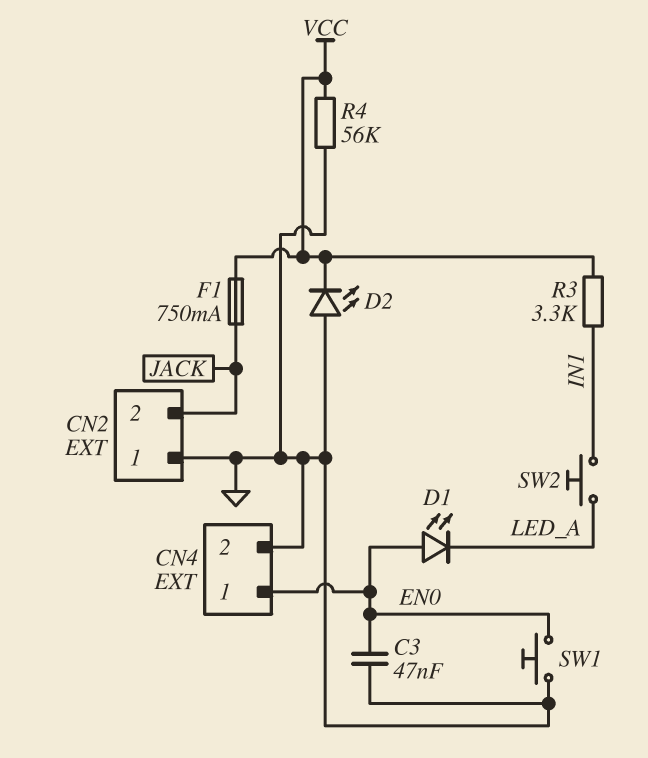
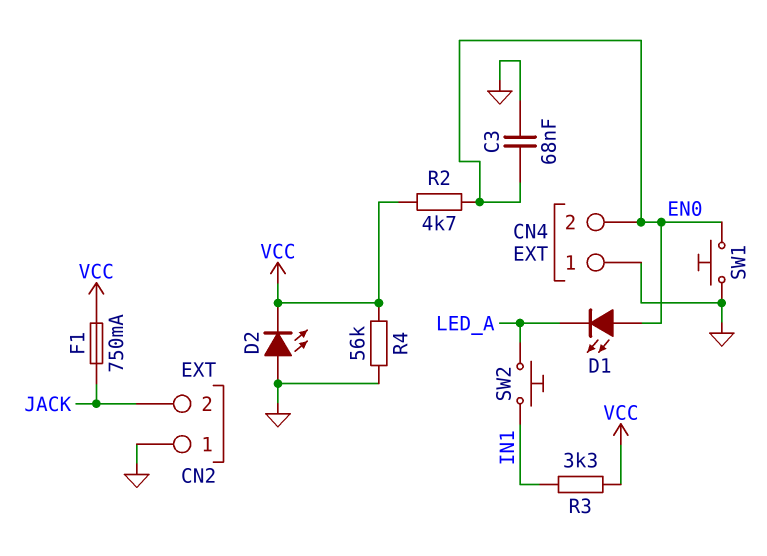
C3: 47nF (EN0, GND) -> 68nF (EN0, GND)
CN4 pin 1: EN0 -> GND
CN4 pin 2: GND -> EN0
R2: none -> 4.7k (EN0, VCC)

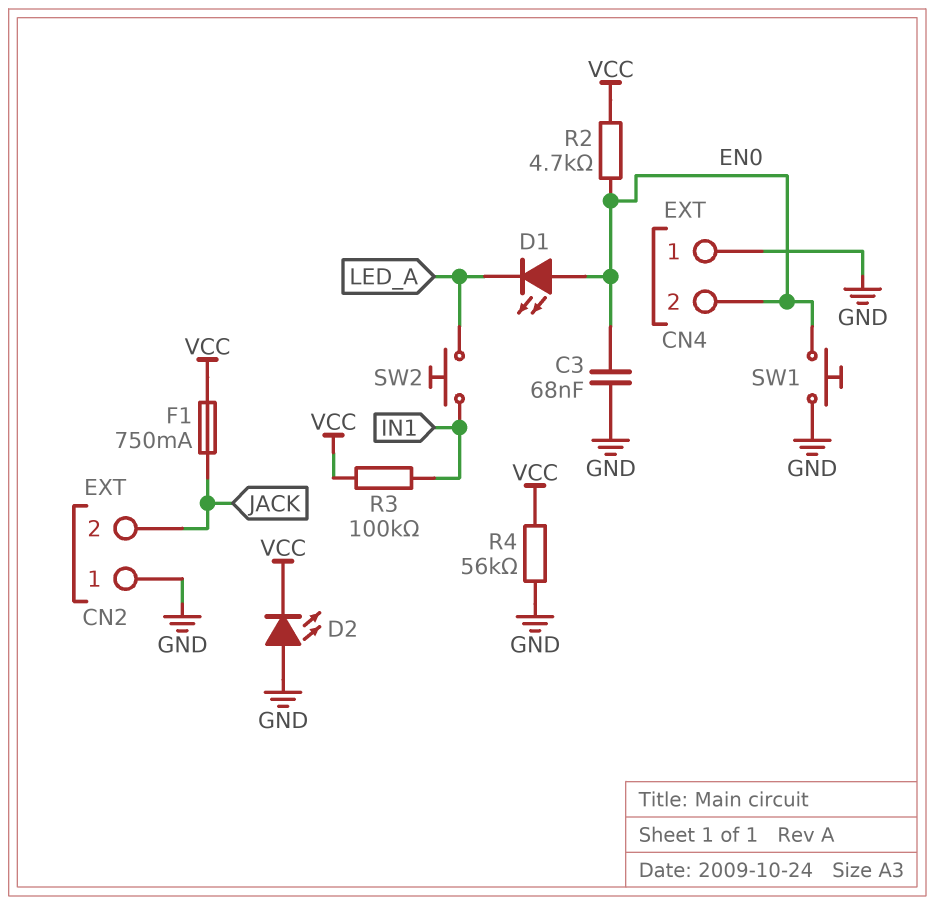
R3: 3.3k (IN1, VCC) -> 100k (IN1, VCC)

